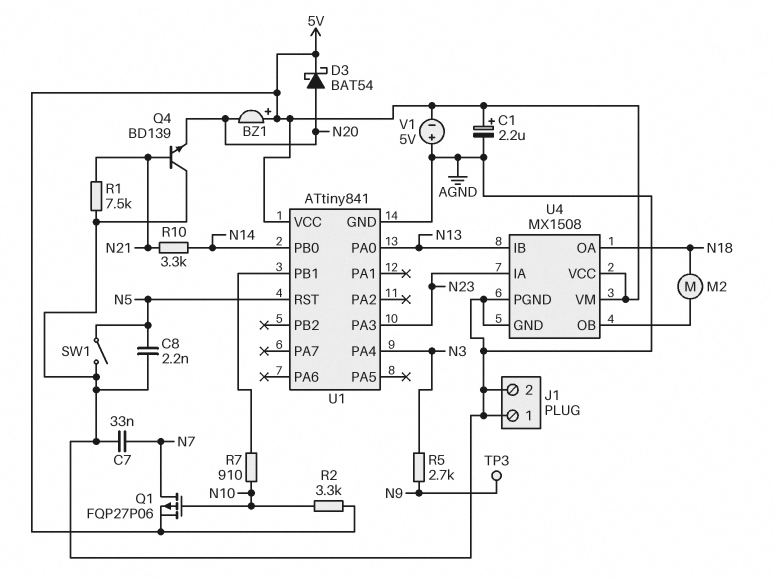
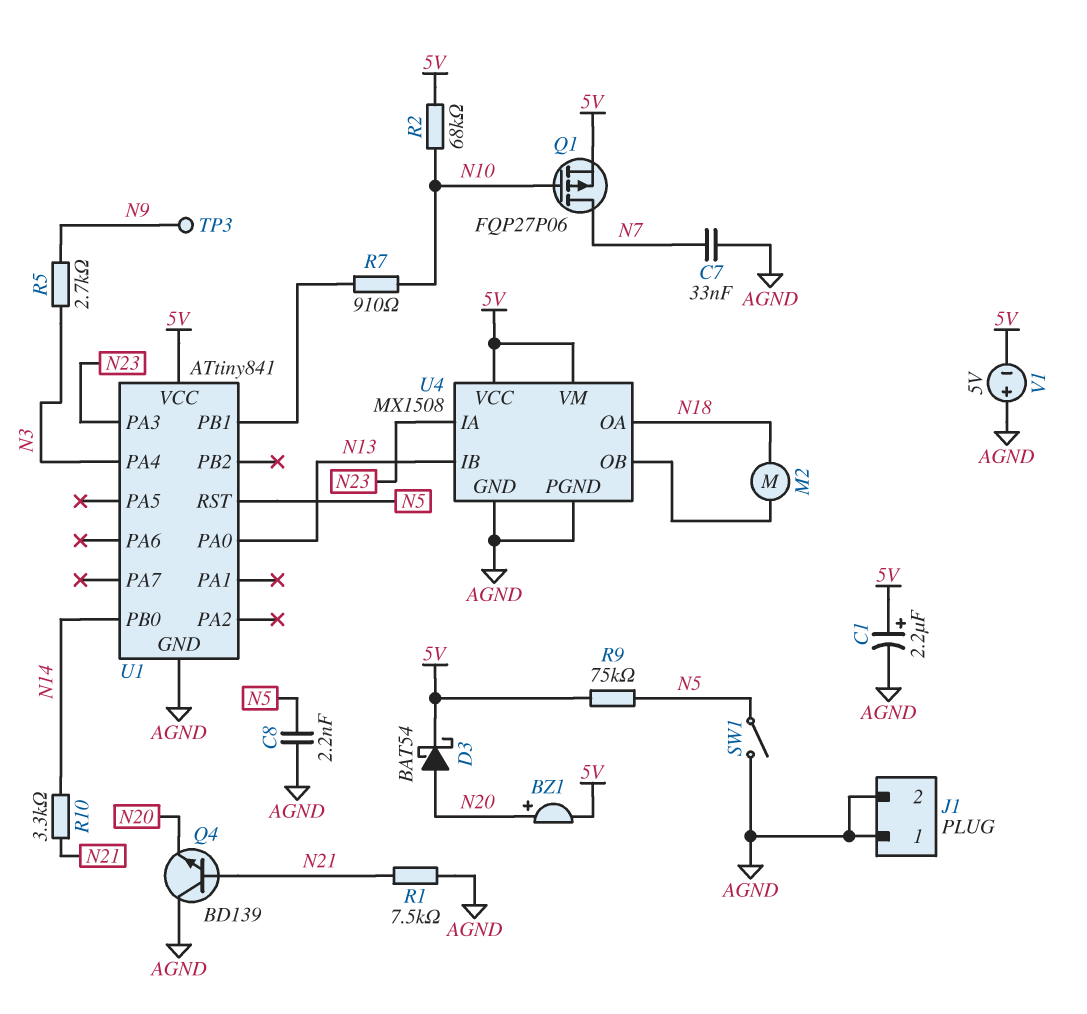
BZ1: buzzer (plus 5V, minus N20) -> buzzer (plus N20, minus 5V)
R2: 3.3k (5V, N10) -> 68k (5V, N10)
R9: none -> 75k (5V, N5)

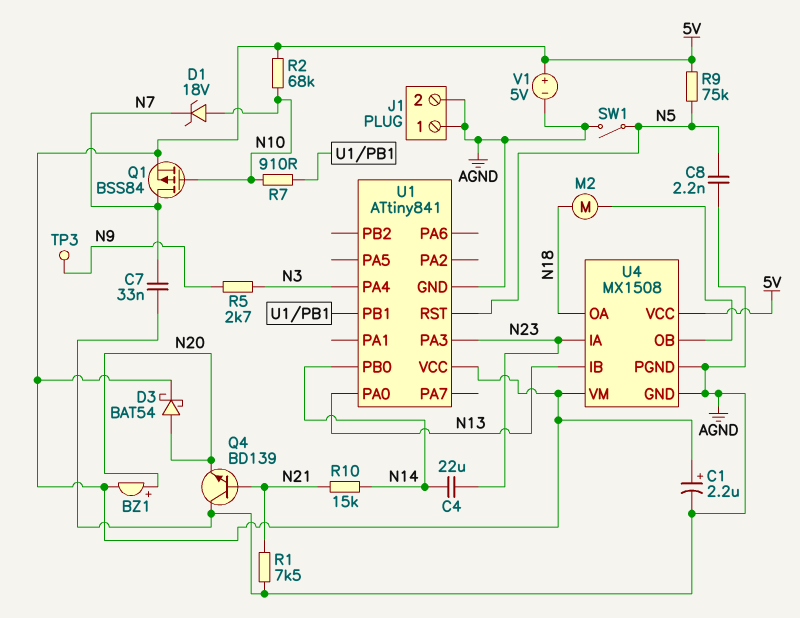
C4: none -> 22uF (N14, N23)
D1: none -> zener 18V (A N10, K N7)
Q1: PMOS FQP27P06 (G N10, D N7, S 5V) -> PMOS BSS84 (G N10, D N7, S 5V)
R10: 3.3k (N14, N21) -> 15k (N14, N21)
V1: 5V (plus AGND, minus 5V) -> 5V (plus 5V, minus AGND)

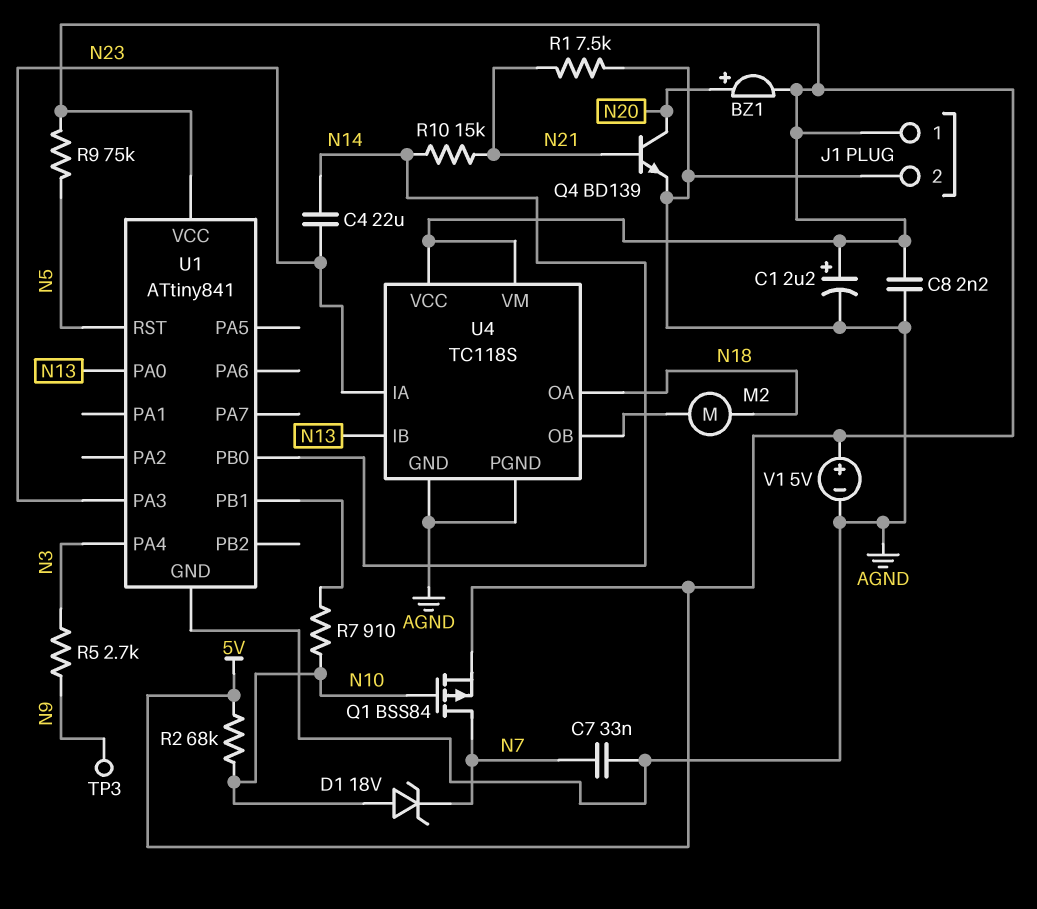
C8: 2.2nF (AGND, N5) -> 2.2nF (5V, AGND)
D3: schottky BAT54 (A N20, K 5V) -> none
J1 pin 1: AGND -> 5V
Q4: NPN BD139 (B N21, C AGND, E N20) -> NPN BD139 (B N21, C N20, E AGND)
SW1: switch (AGND, N5) -> none
U4: MX1508 -> TC118S

